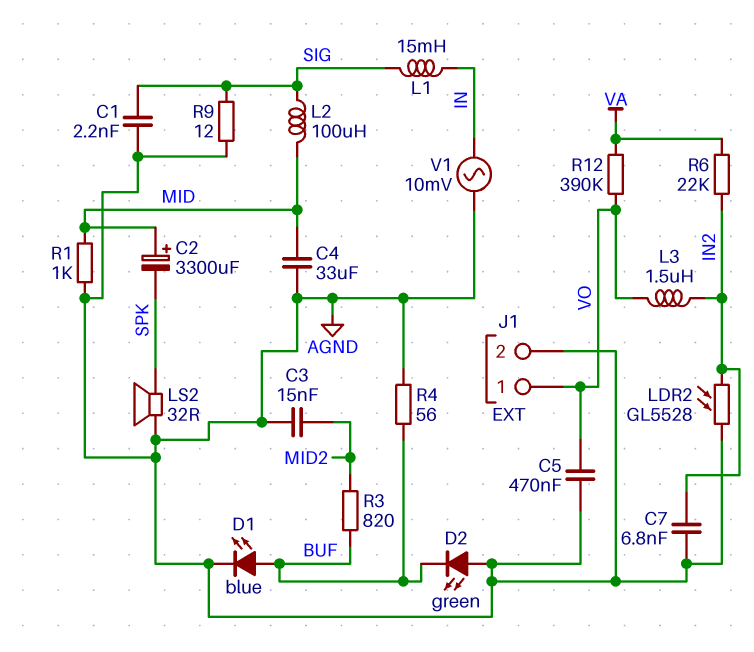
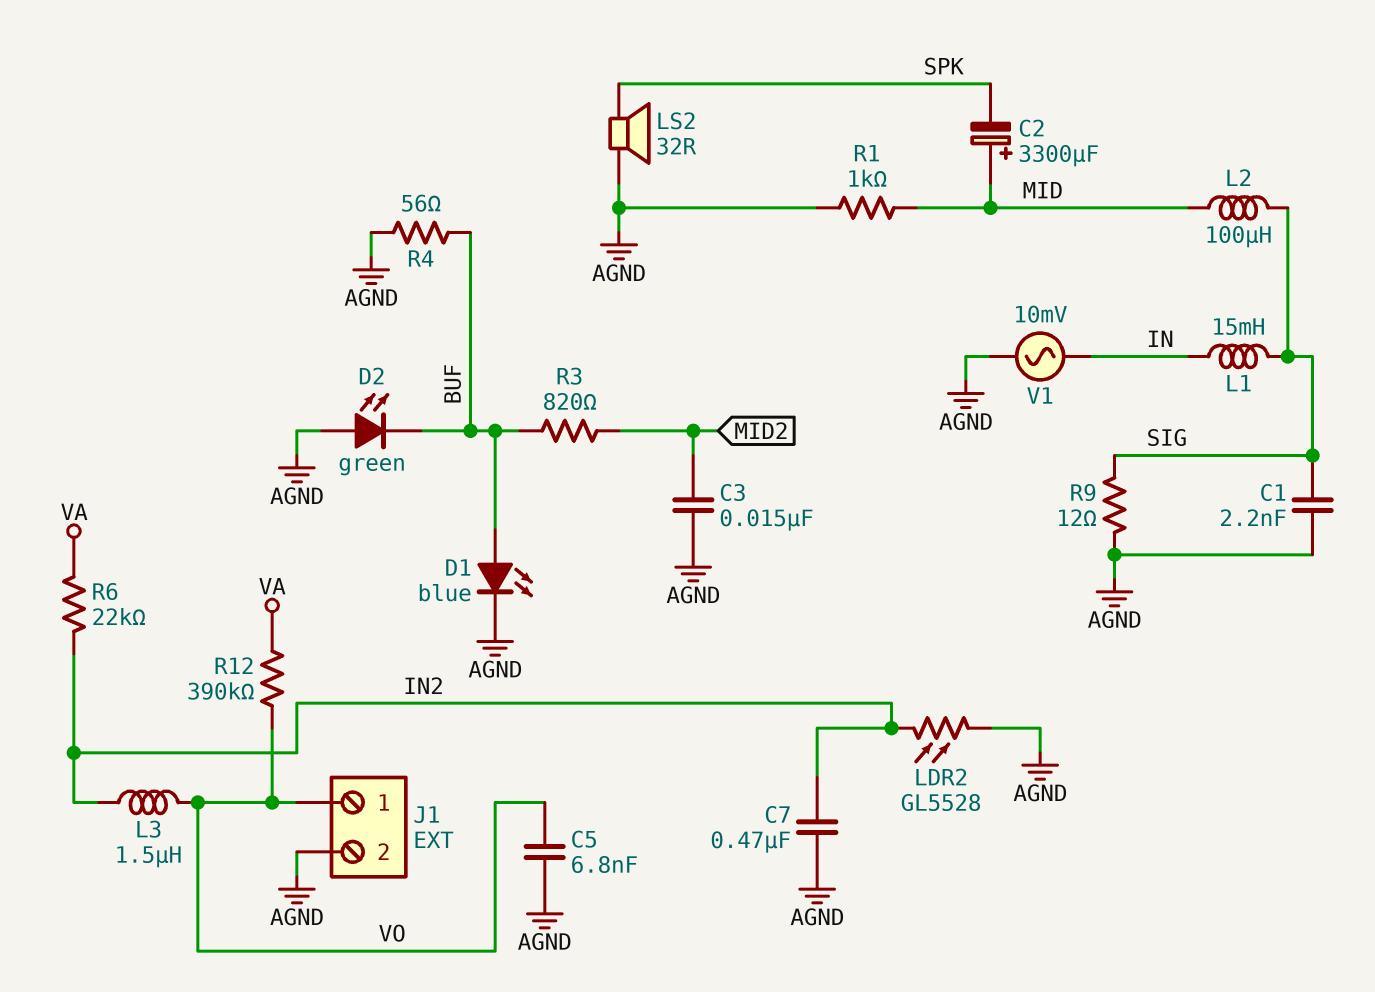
C4: 33uF (AGND, MID) -> none
C5: 470nF (AGND, VO) -> 6.8nF (AGND, VO)
C7: 6.8nF (AGND, IN2) -> 470nF (AGND, IN2)

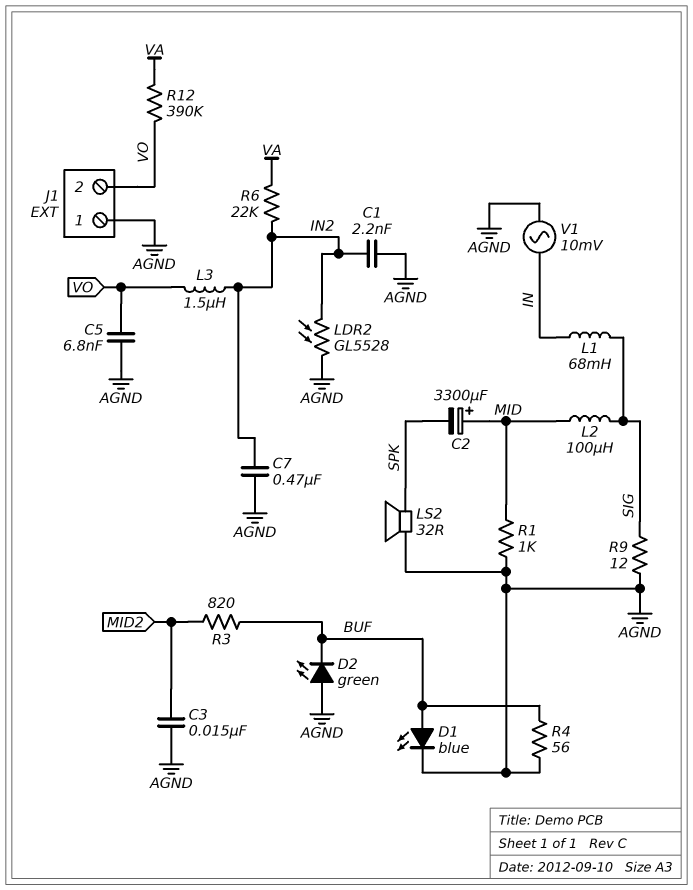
C1: 2.2nF (AGND, SIG) -> 2.2nF (AGND, IN2)
J1 pin 1: VO -> AGND
J1 pin 2: AGND -> VO
L1: 15mH (IN, SIG) -> 68mH (IN, SIG)

